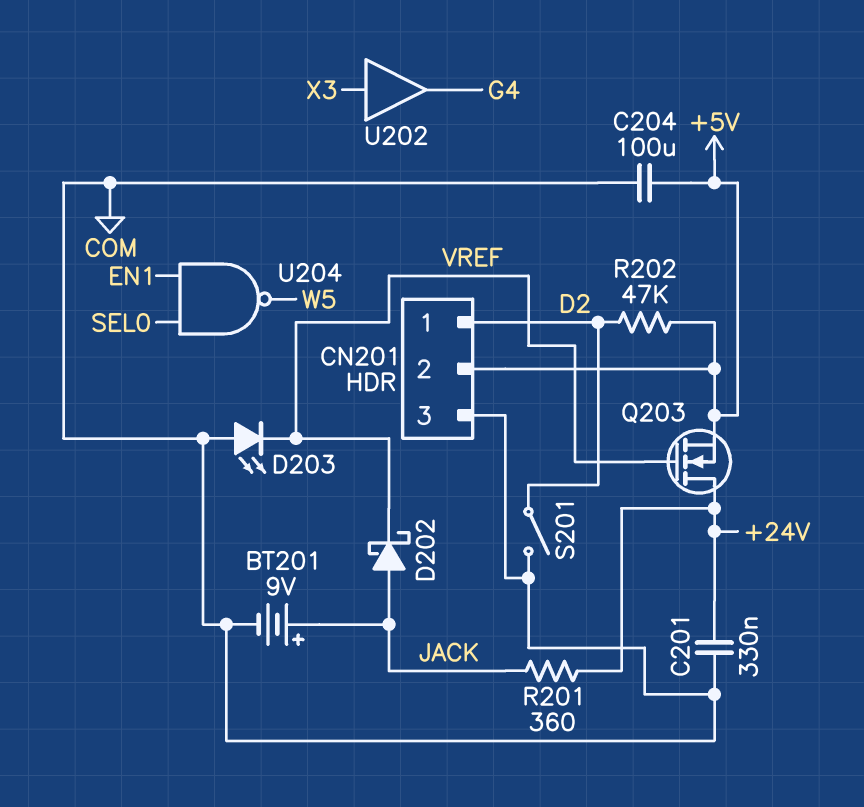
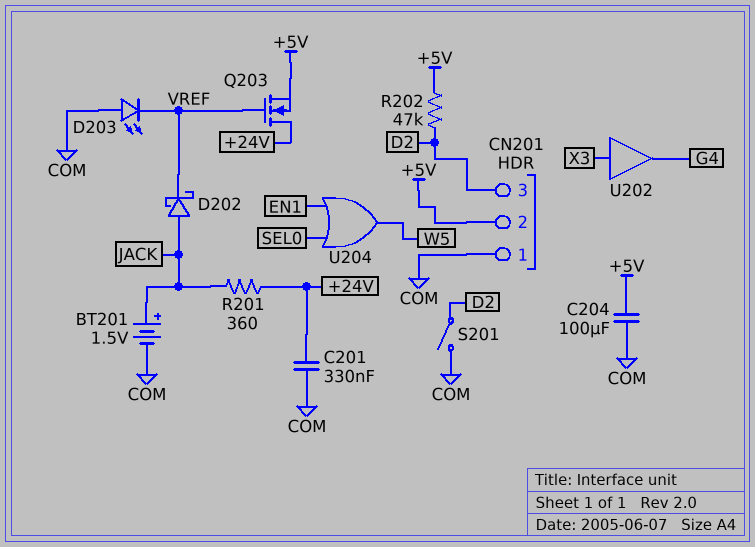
BT201: 9V (plus JACK, minus COM) -> 1.5V (plus JACK, minus COM)
CN201 pin 1: D2 -> COM
CN201 pin 3: COM -> D2
U204: NAND (in EN1, in SEL0, out W5) -> OR (in EN1, in SEL0, out W5)

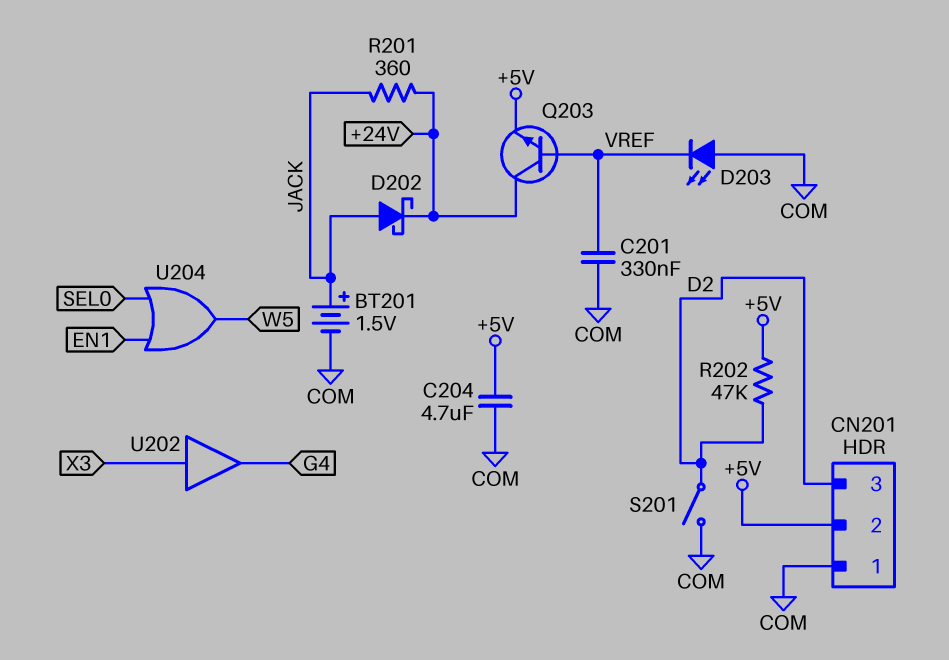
C201: 330nF (+24V, COM) -> 330nF (COM, VREF)
C204: 100uF (+5V, COM) -> 4.7uF (+5V, COM)
D202: schottky (A JACK, K VREF) -> schottky (A JACK, K +24V)
Q203: NMOS (G VREF, D +24V, S +5V) -> NPN (B VREF, C +24V, E +5V)

